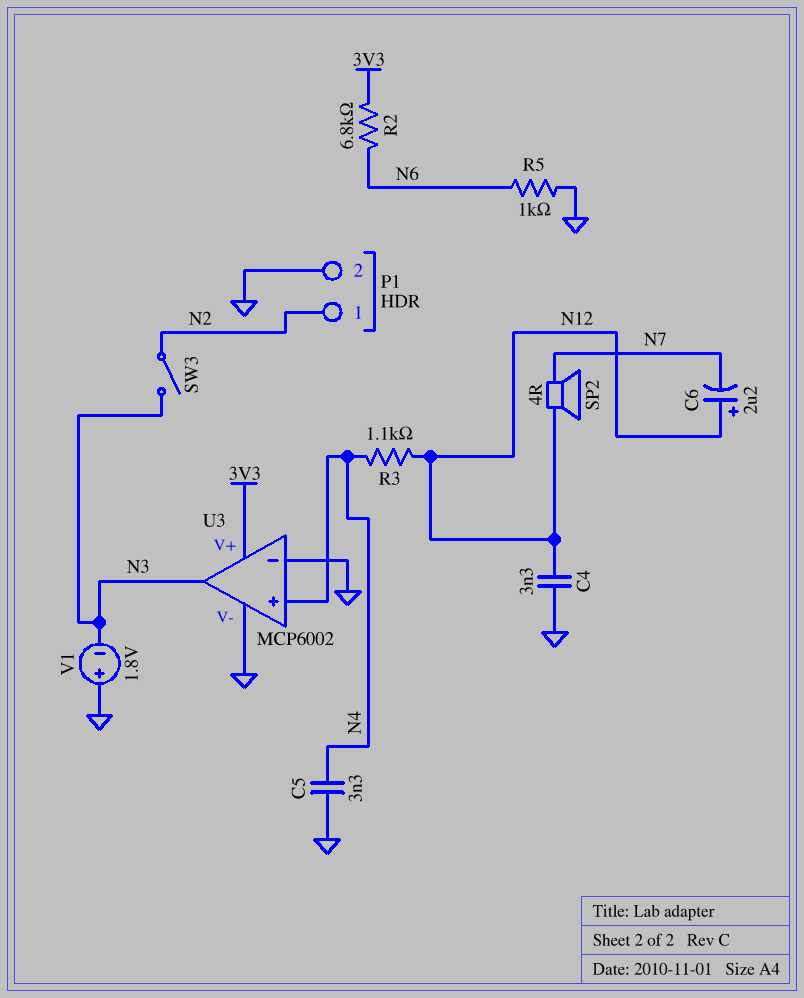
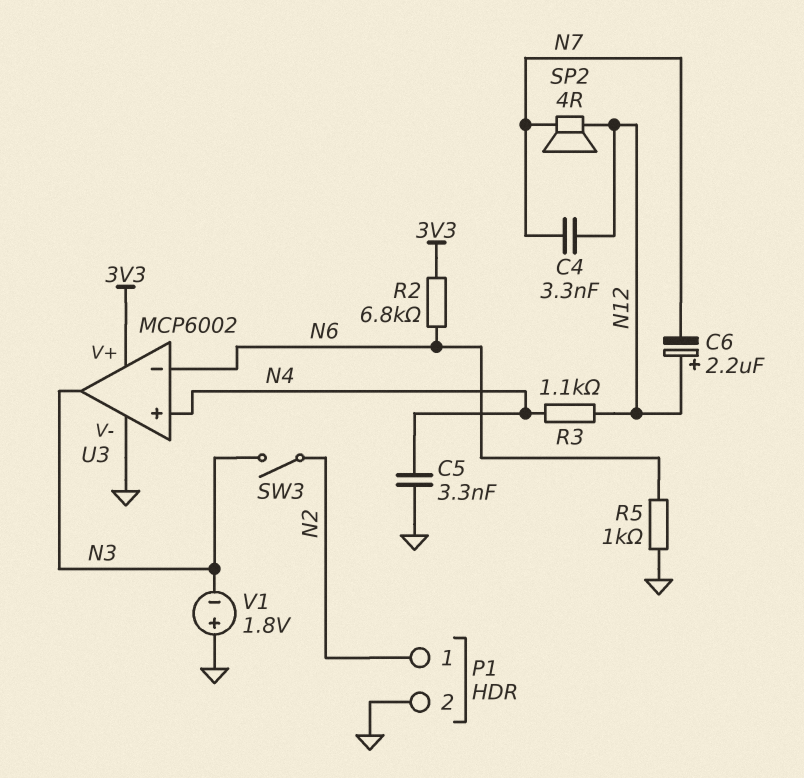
C4: 3.3nF (GND, N12) -> 3.3nF (N7, N12)
U3 pin in-: GND -> N6

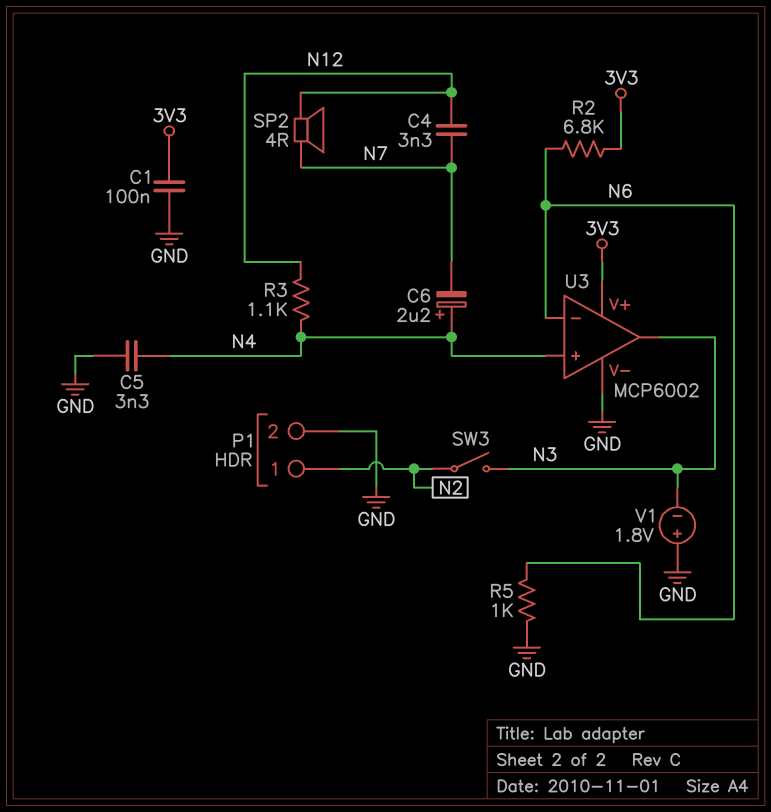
C1: none -> 100nF (3V3, GND)
C6: 2.2uF (plus N12, minus N7) -> 2.2uF (plus N4, minus N7)

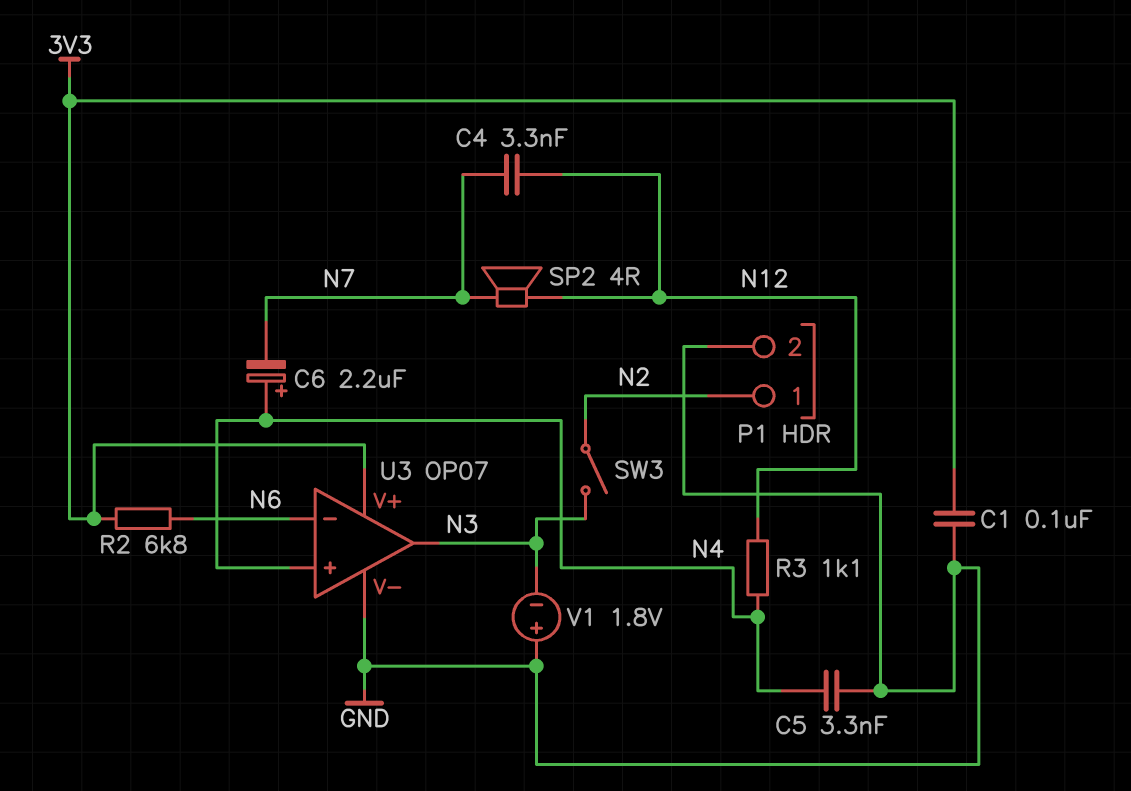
R5: 1k (GND, N6) -> none
U3: MCP6002 -> OP07

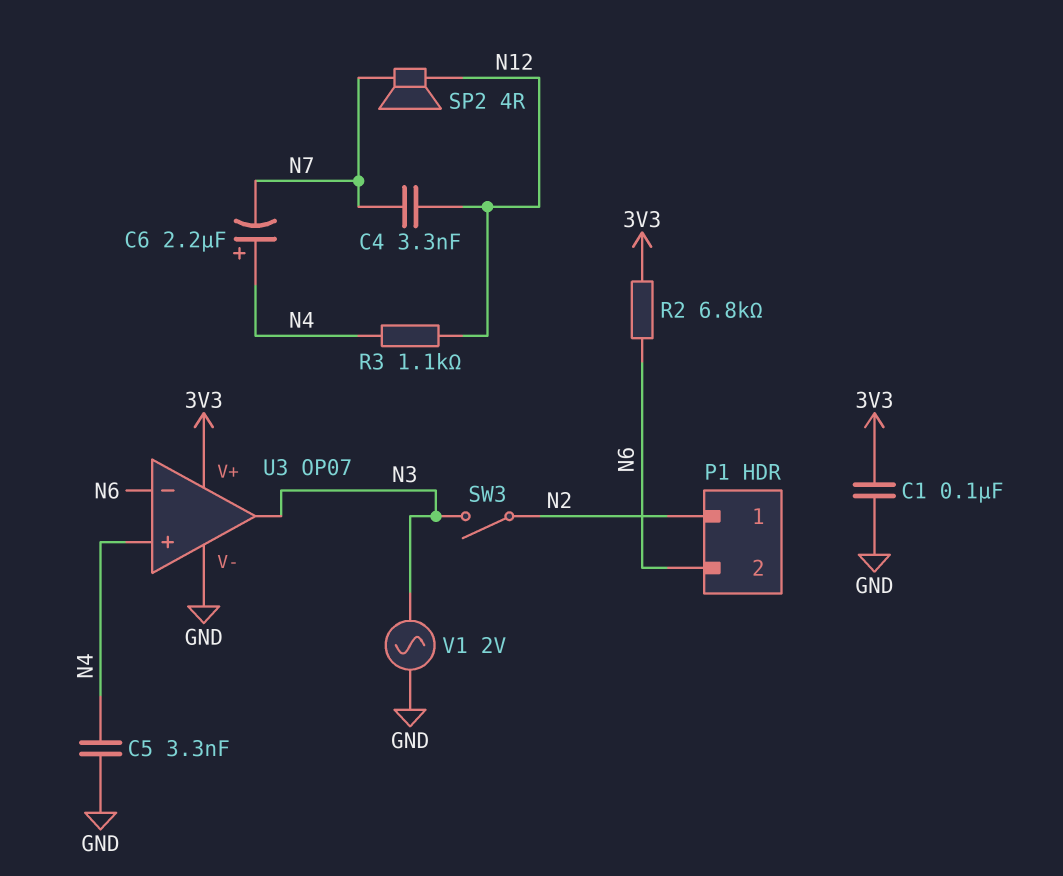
P1 pin 2: GND -> N6
V1: 1.8V (plus GND, minus N3) -> AC 2V (GND, N3)

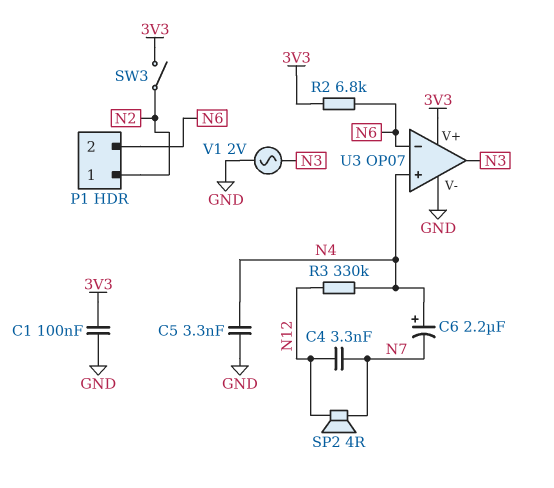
R3: 1.1k (N4, N12) -> 330k (N4, N12)
SW3: switch (N2, N3) -> switch (3V3, N2)

